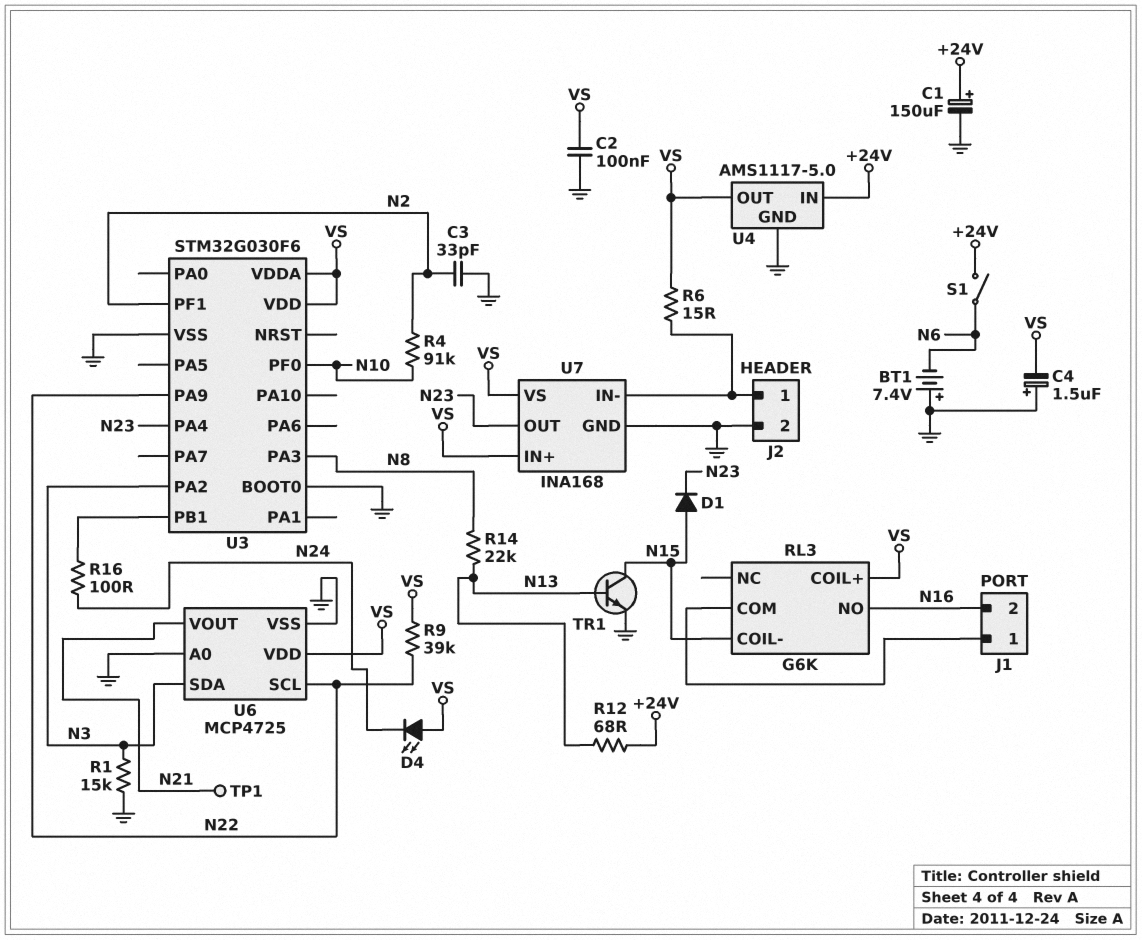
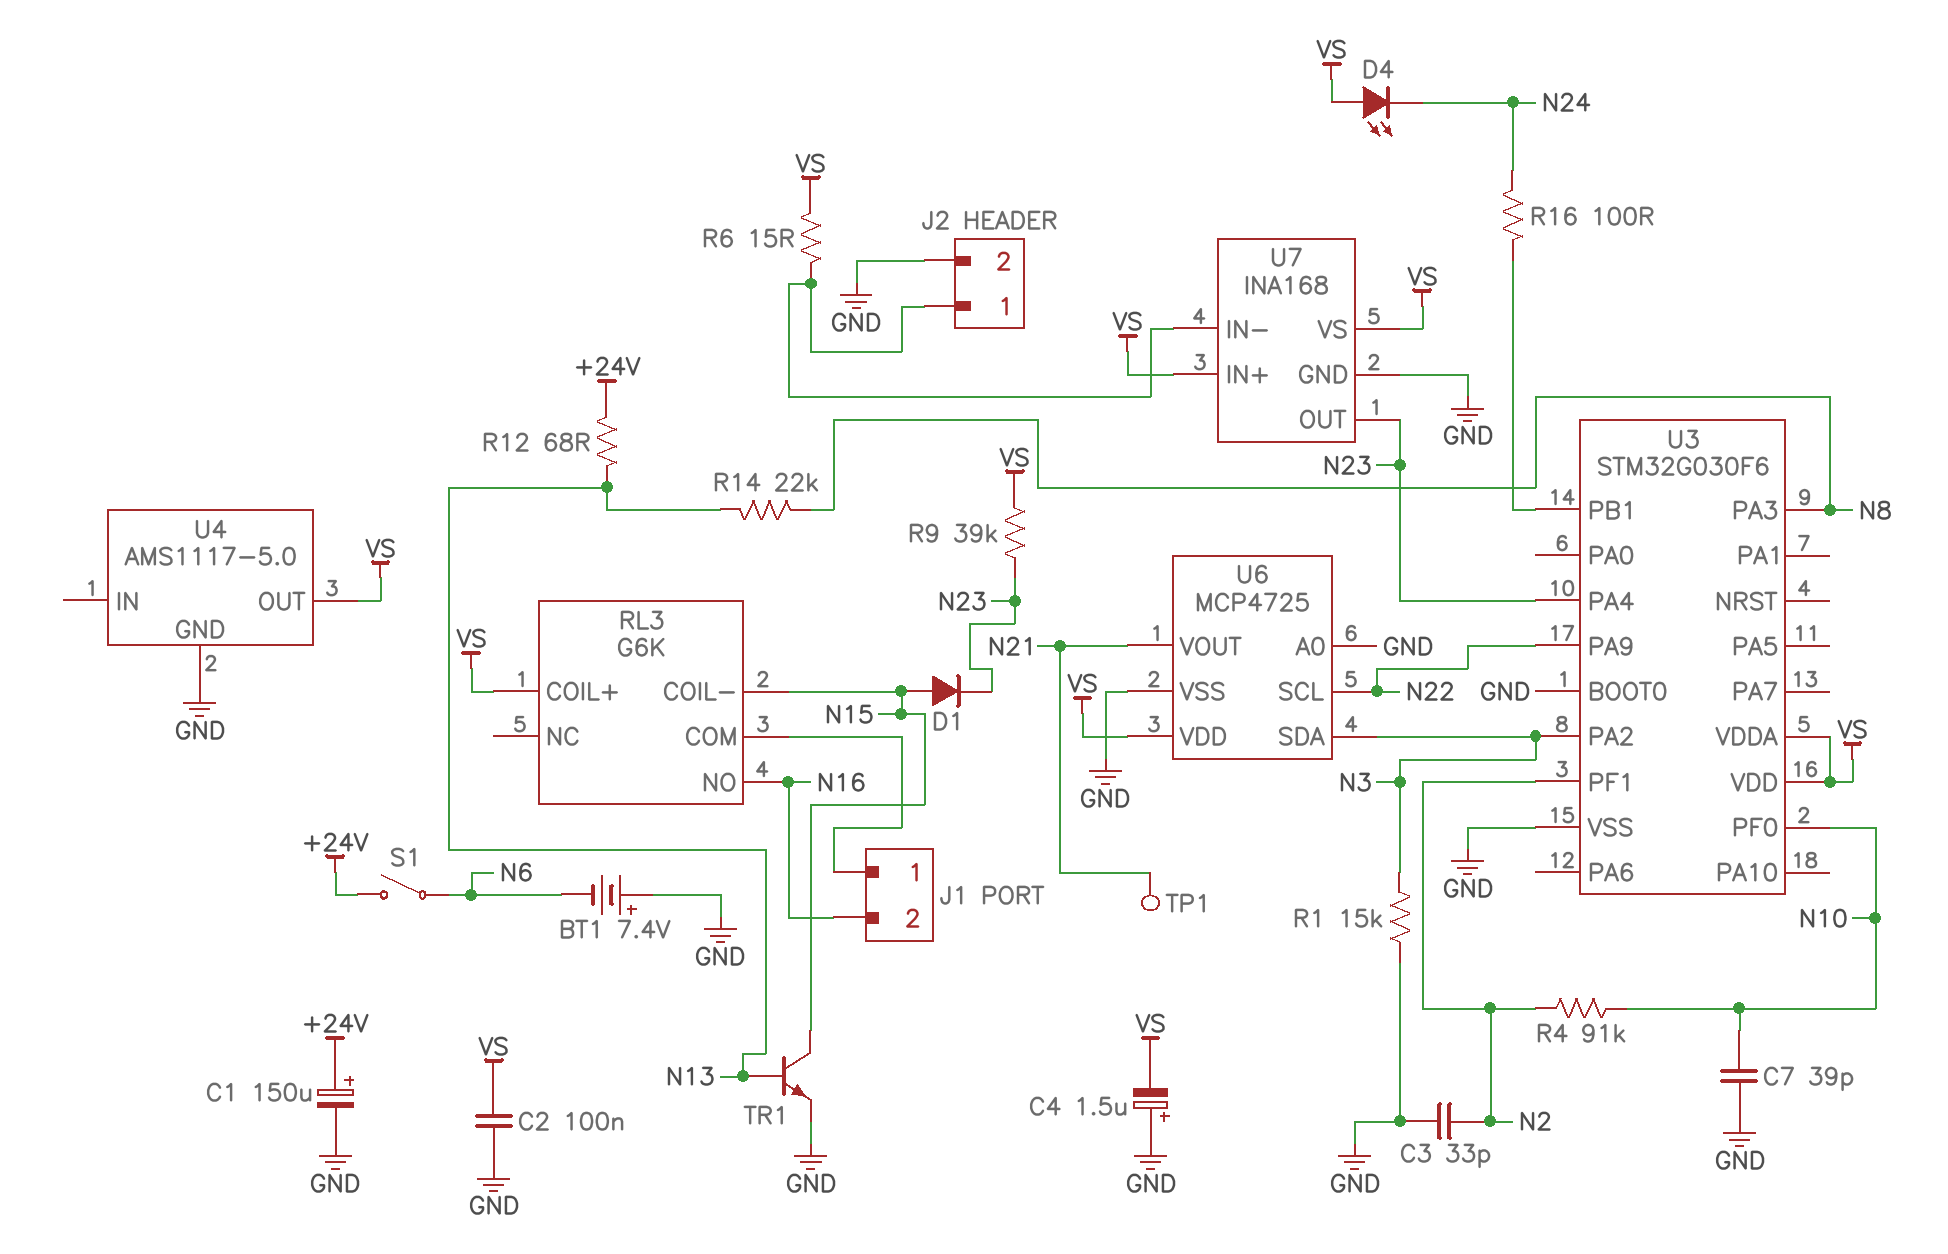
C7: none -> 39pF (GND, N10)
R9: 39k (N22, VS) -> 39k (N23, VS)
U4 pin IN: +24V -> none

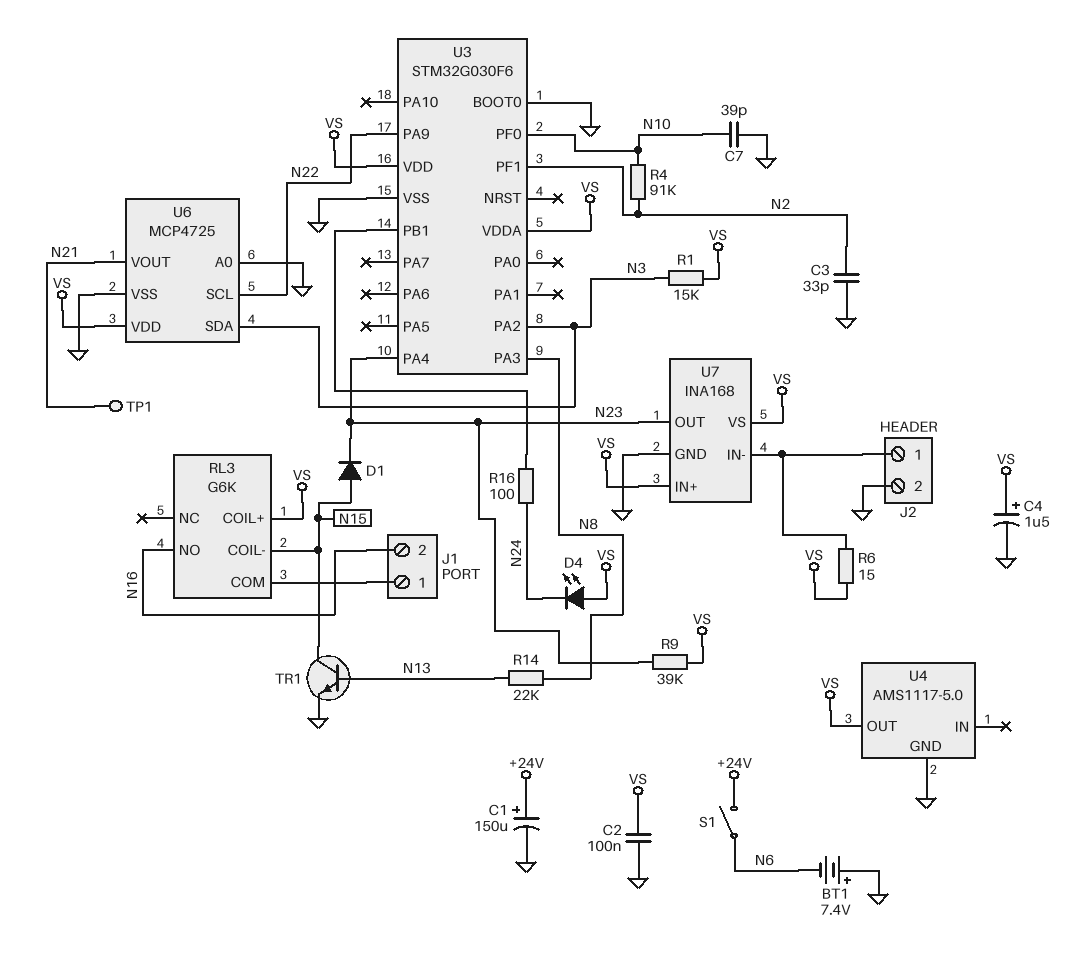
C4: 1.5uF (plus GND, minus VS) -> 1.5uF (plus VS, minus GND)
R1: 15k (GND, N3) -> 15k (N3, VS)
R12: 68 (+24V, N13) -> none

